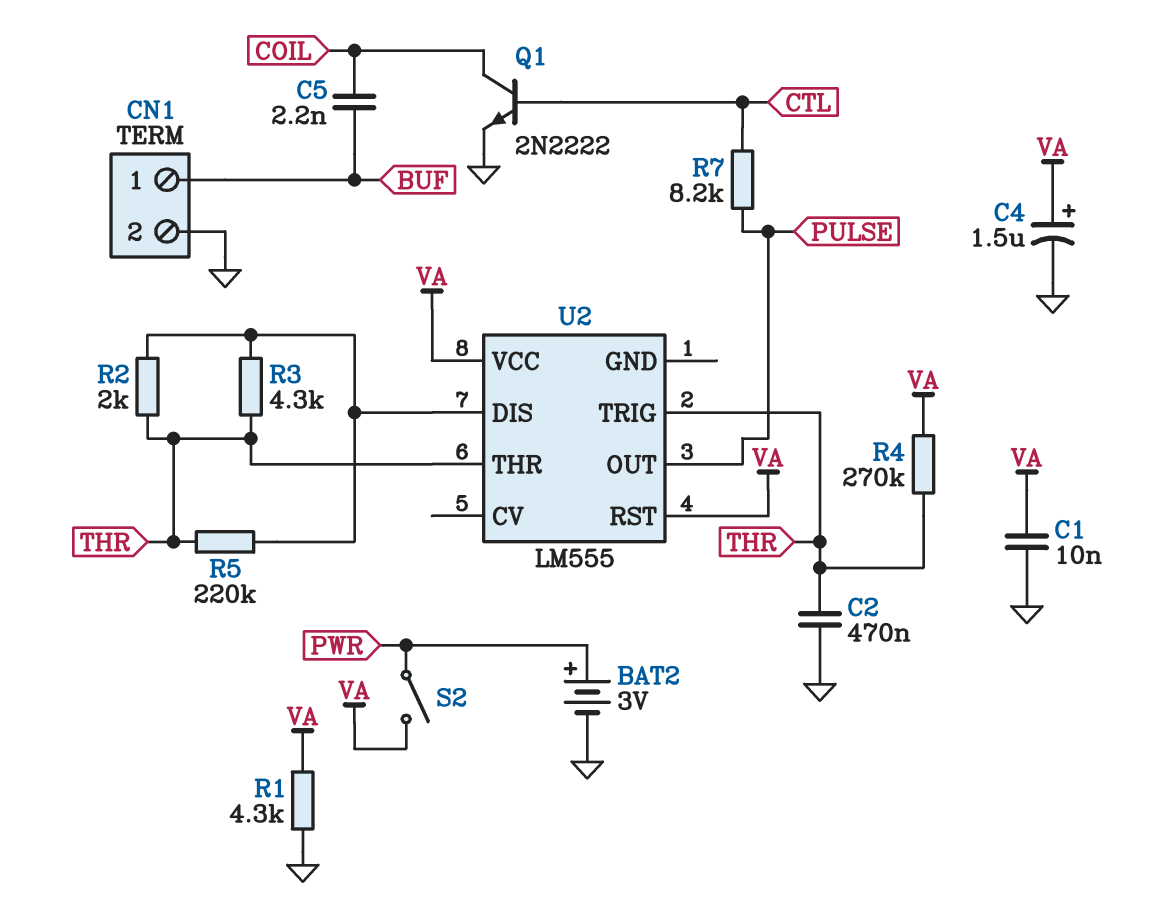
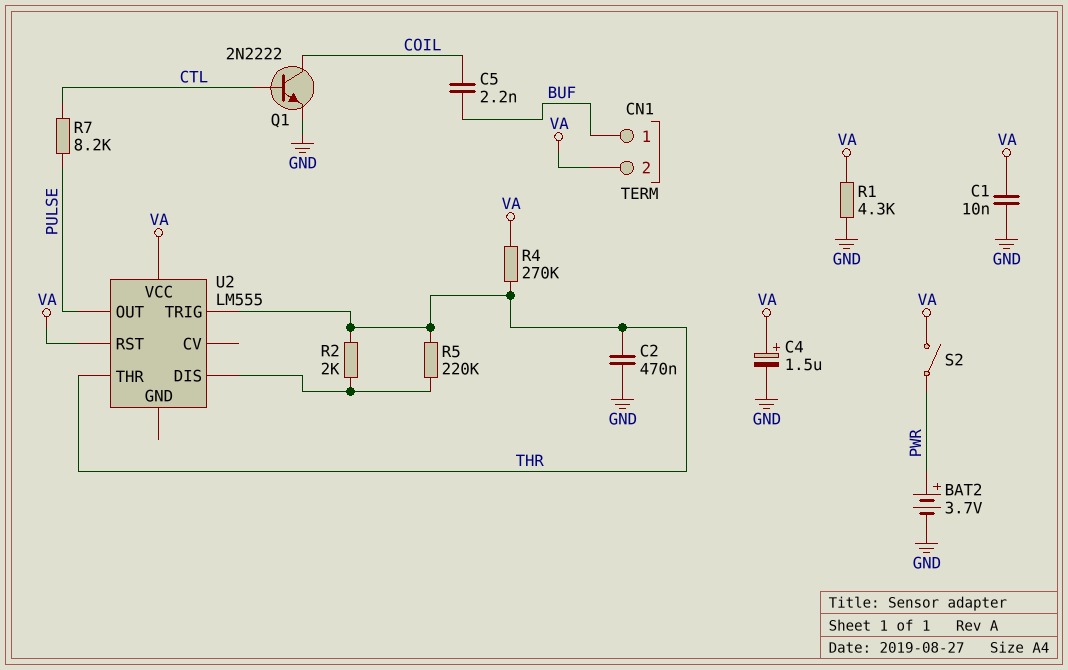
BAT2: 3V (plus PWR, minus GND) -> 3.7V (plus PWR, minus GND)
CN1 pin 2: GND -> VA
R3: 4.3k (THR, U2/DIS) -> none

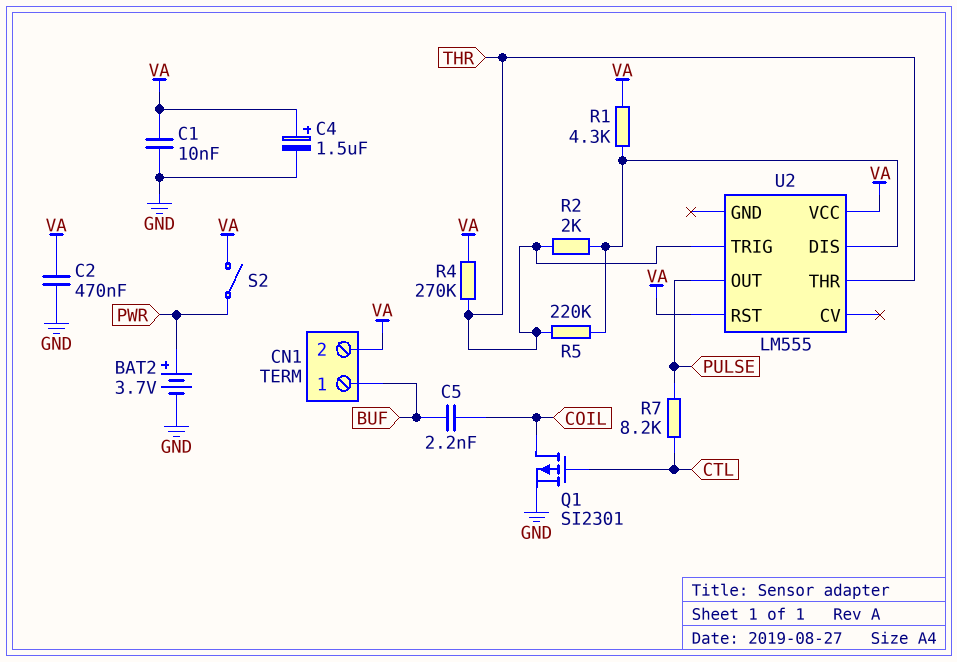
C2: 470nF (GND, THR) -> 470nF (GND, VA)
Q1: NPN 2N2222 (B CTL, C COIL, E GND) -> PMOS SI2301 (G CTL, D COIL, S GND)
R1: 4.3k (GND, VA) -> 4.3k (U2/DIS, VA)

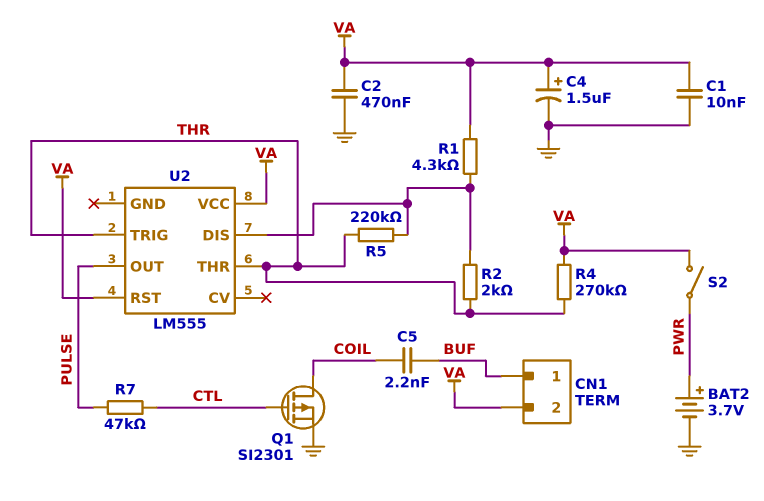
R7: 8.2k (CTL, PULSE) -> 47k (CTL, PULSE)

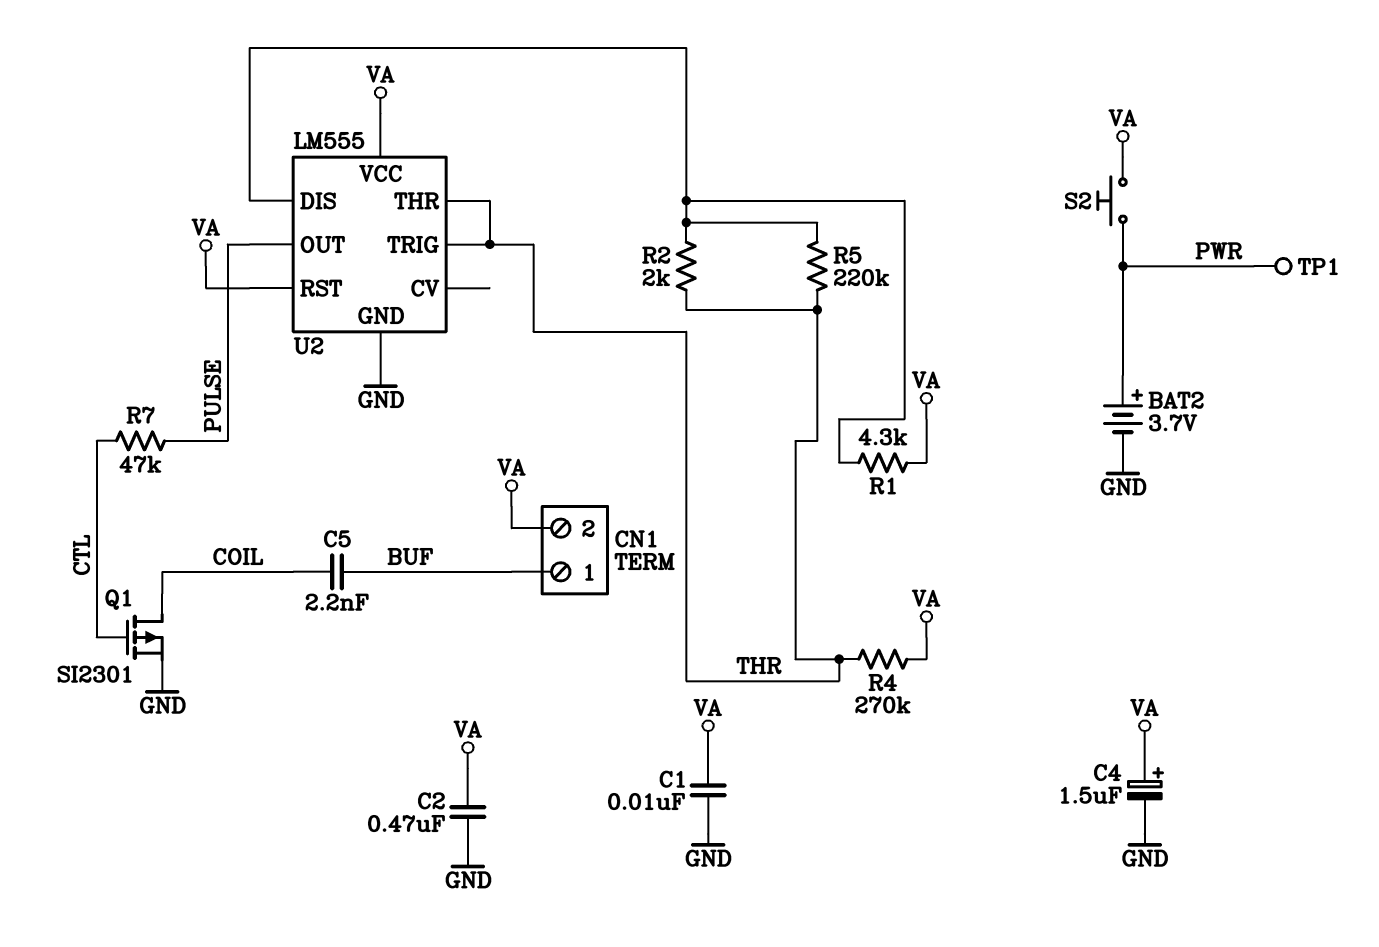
S2: switch (PWR, VA) -> button (PWR, VA)
TP1: none -> test point (PWR)
U2 pin GND: none -> GND

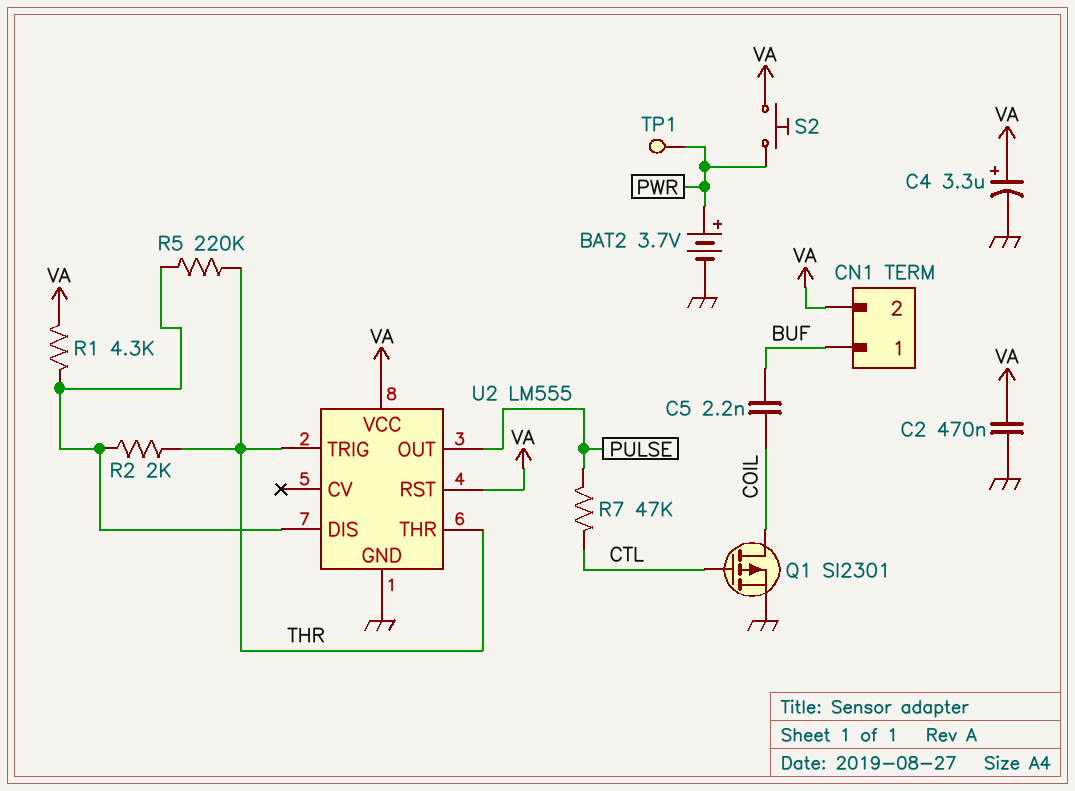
C1: 10nF (GND, VA) -> none
C4: 1.5uF (plus VA, minus GND) -> 3.3uF (plus VA, minus GND)
R4: 270k (THR, VA) -> none

